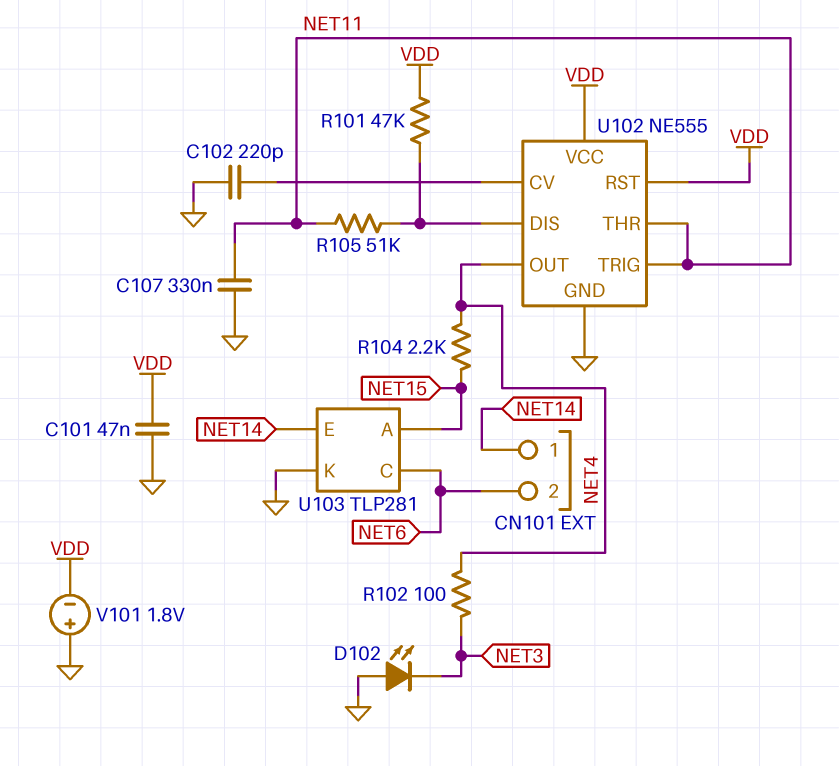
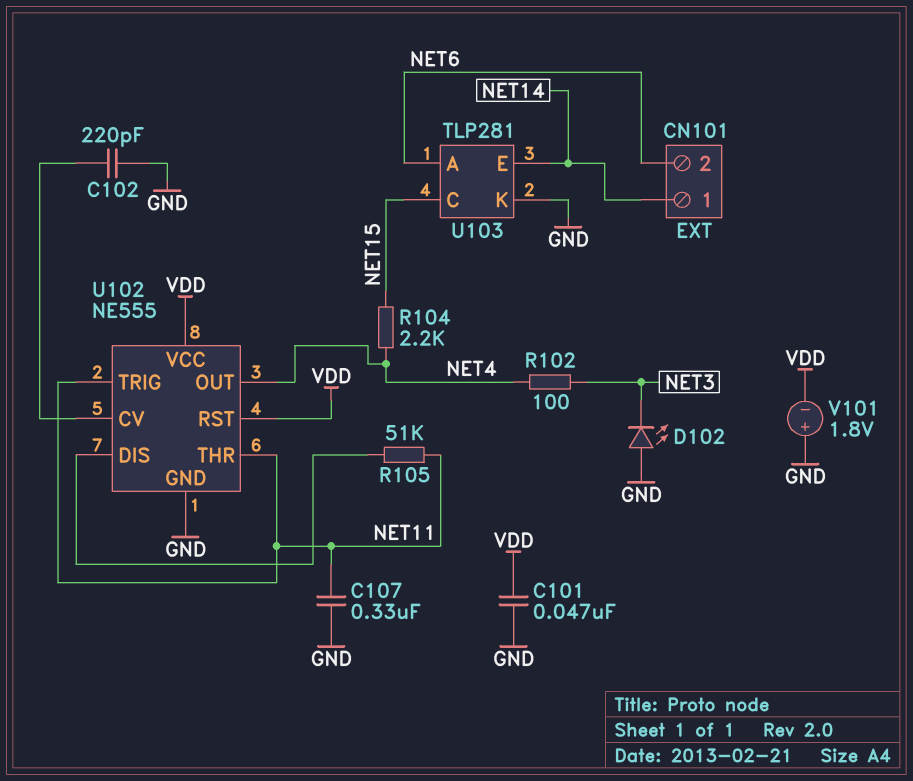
R101: 47k (U102/DIS, VDD) -> none
U103 pin A: NET15 -> NET6
U103 pin C: NET6 -> NET15

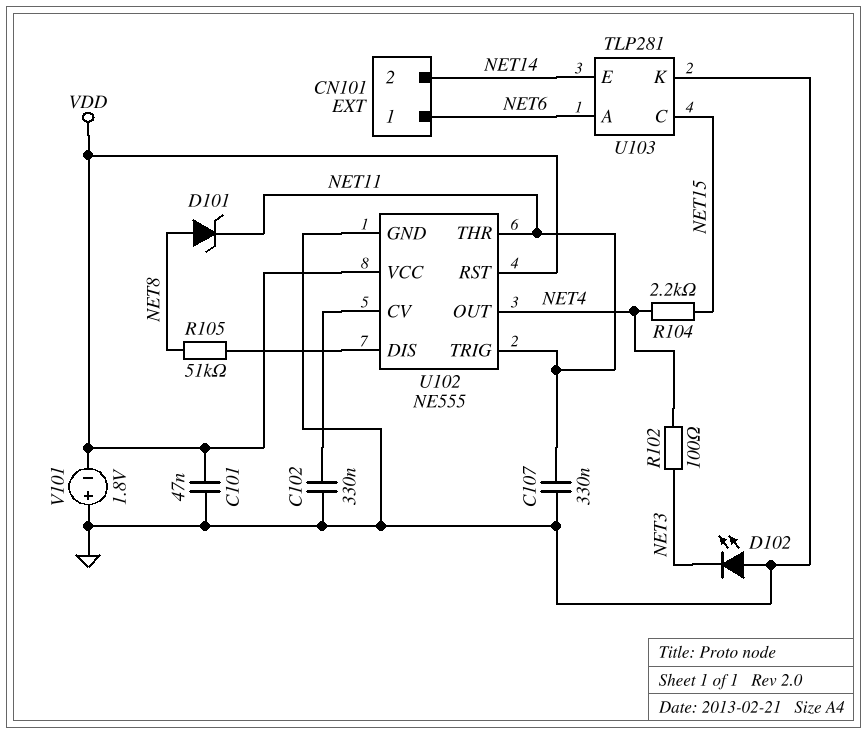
C102: 220pF (GND, U102/CV) -> 330nF (GND, U102/CV)
CN101 pin 1: NET14 -> NET6
CN101 pin 2: NET6 -> NET14
D101: none -> zener (A NET8, K NET11)
R105: 51k (NET11, U102/DIS) -> 51k (NET8, U102/DIS)

